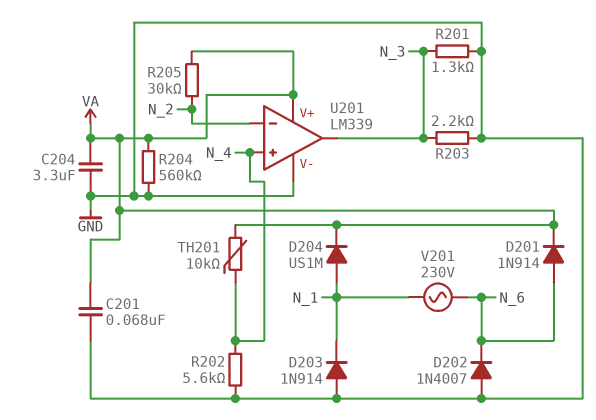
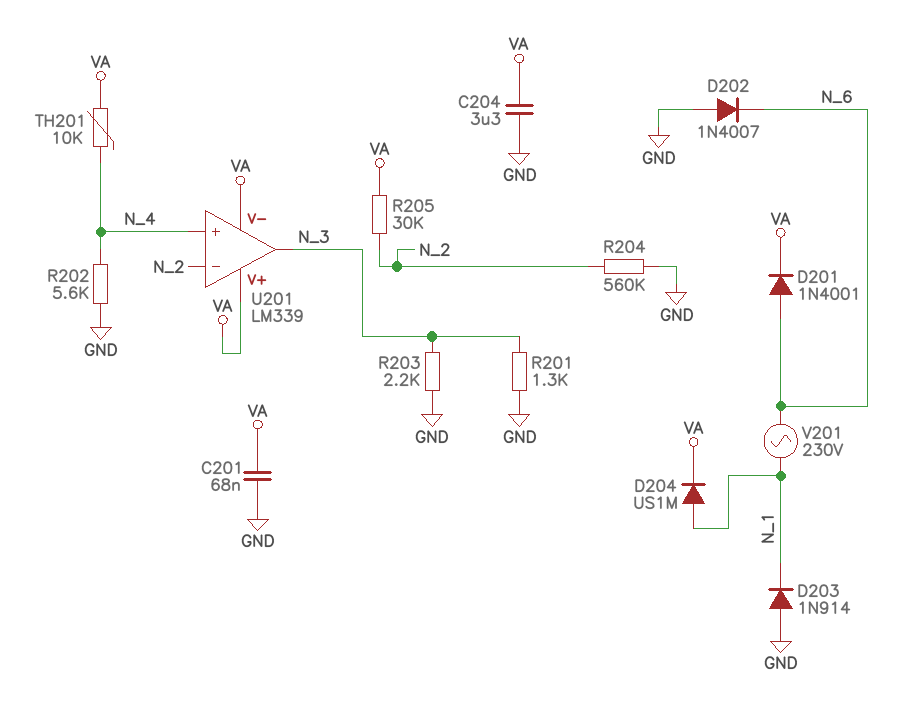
D201: diode 1N914 (A N_6, K VA) -> diode 1N4001 (A N_6, K VA)
R204: 560k (GND, VA) -> 560k (GND, N_2)
U201 pin V-: GND -> VA

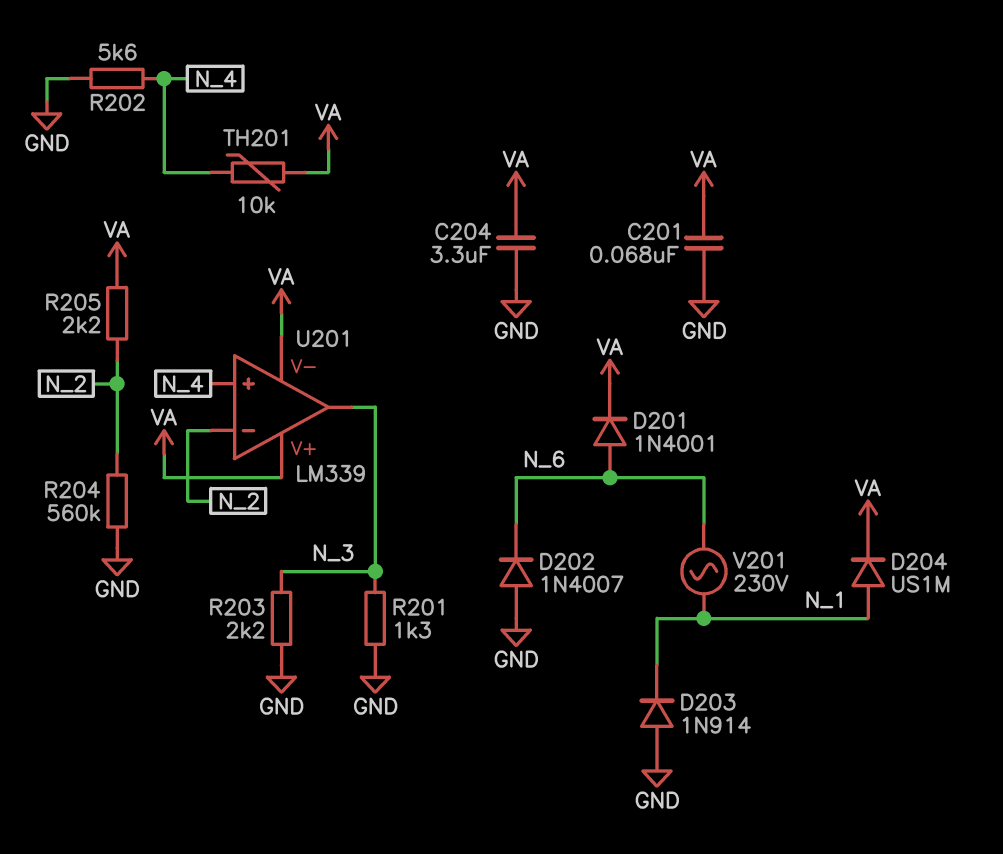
R205: 30k (N_2, VA) -> 2.2k (N_2, VA)

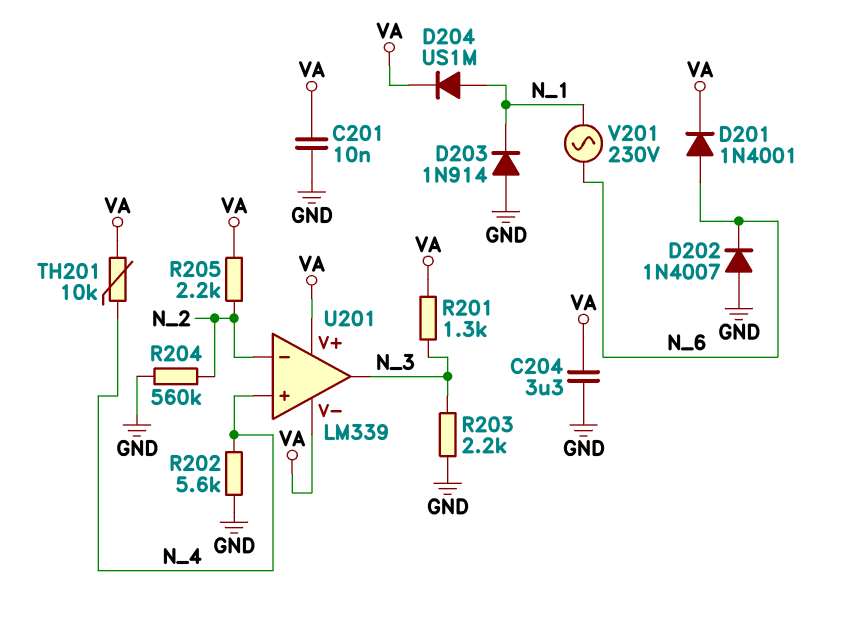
C201: 68nF (GND, VA) -> 10nF (GND, VA)
R201: 1.3k (GND, N_3) -> 1.3k (N_3, VA)

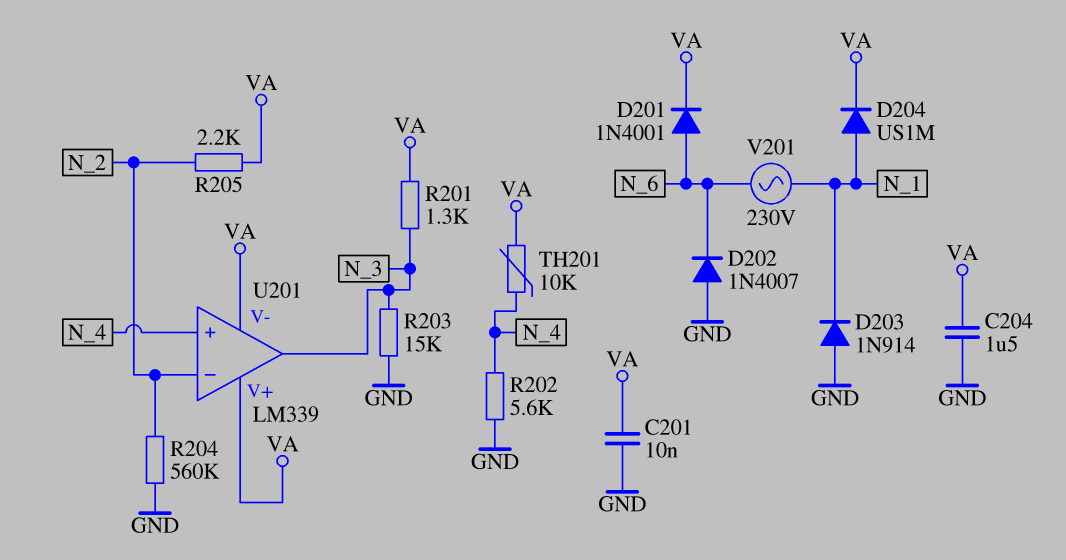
C204: 3.3uF (GND, VA) -> 1.5uF (GND, VA)
R203: 2.2k (GND, N_3) -> 15k (GND, N_3)

